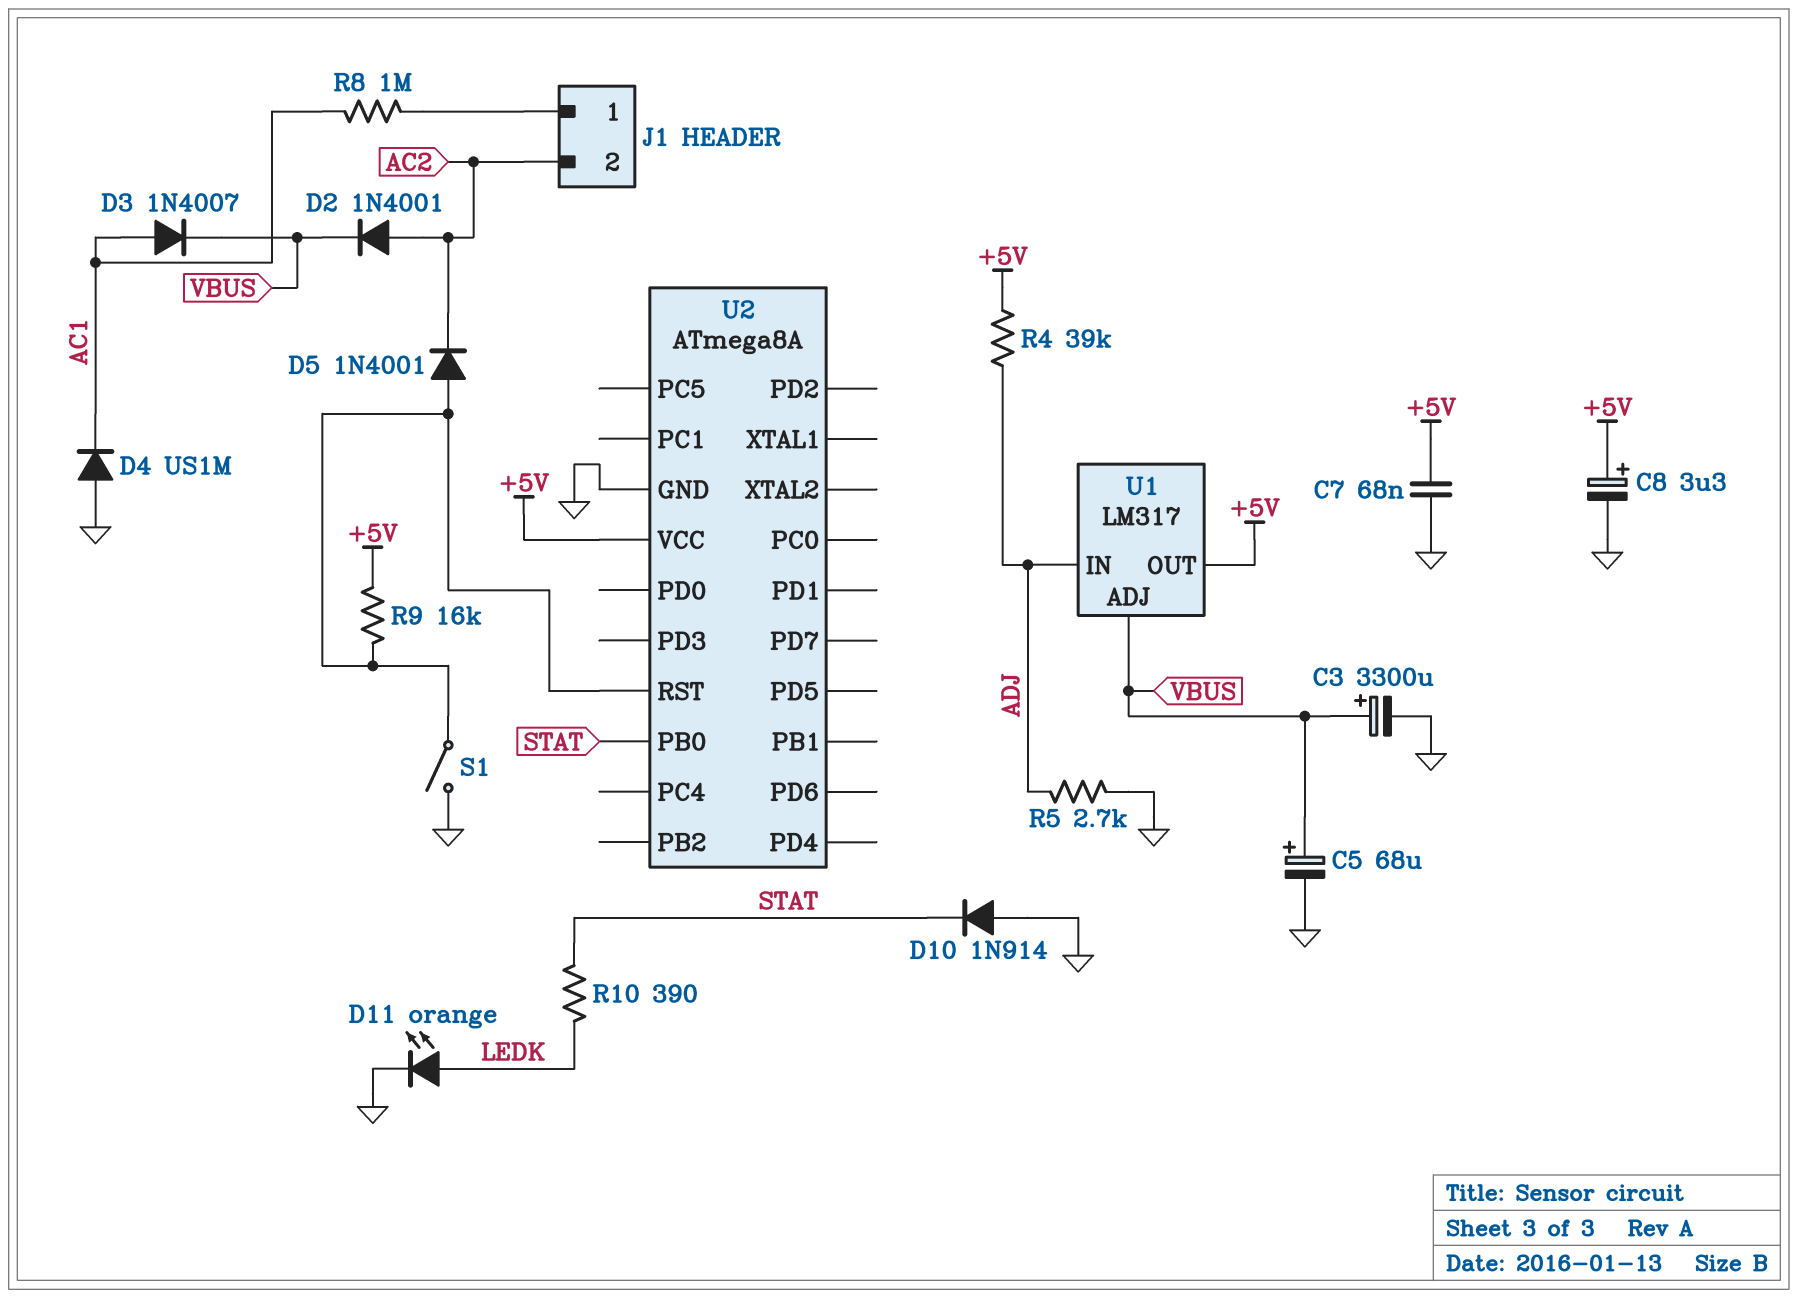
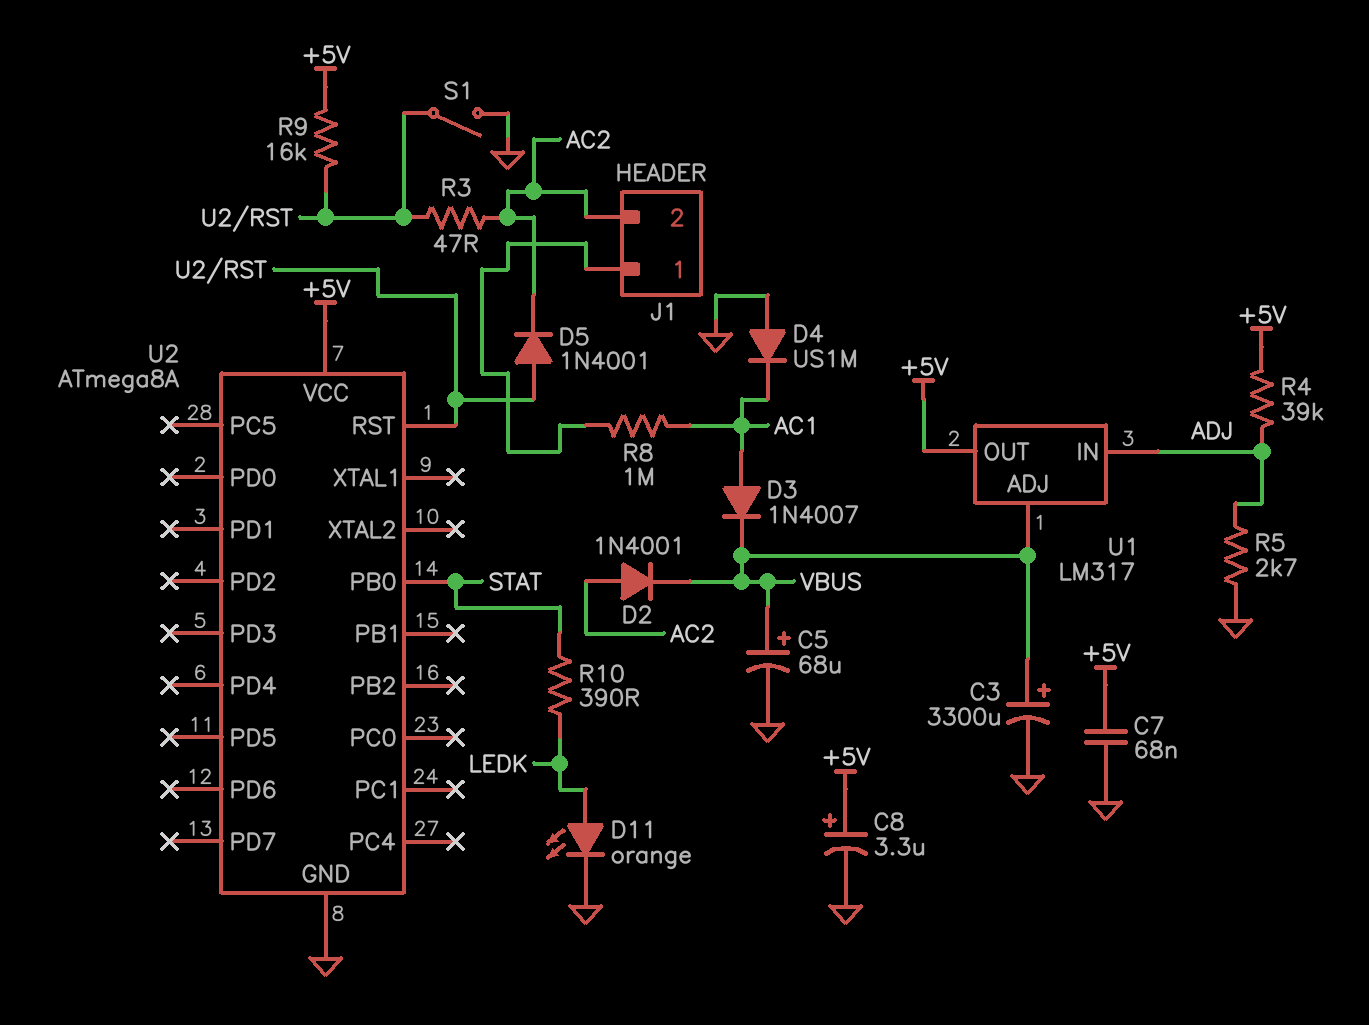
D10: diode 1N914 (A GND, K STAT) -> none
R3: none -> 47 (AC2, U2/RST)

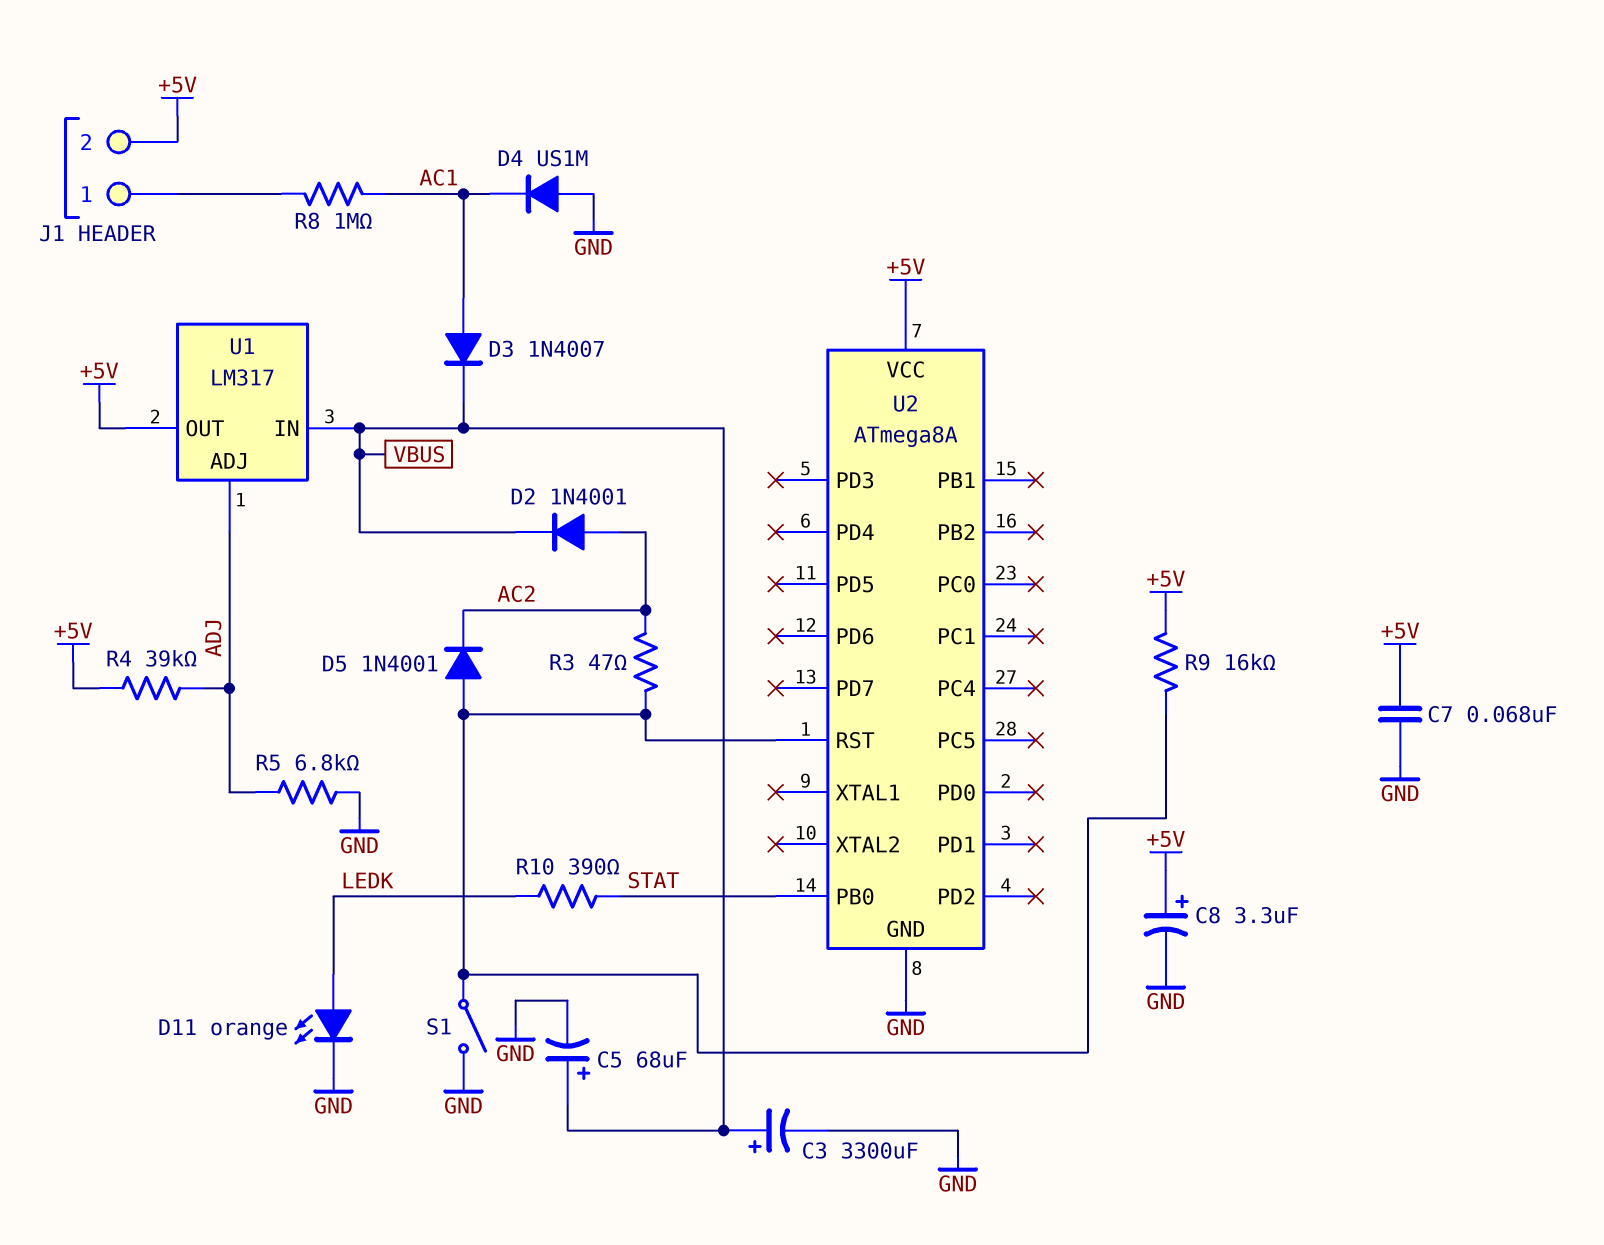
J1 pin 2: AC2 -> +5V
R5: 2.7k (ADJ, GND) -> 6.8k (ADJ, GND)
U1 pin ADJ: VBUS -> ADJ
U1 pin IN: ADJ -> VBUS

